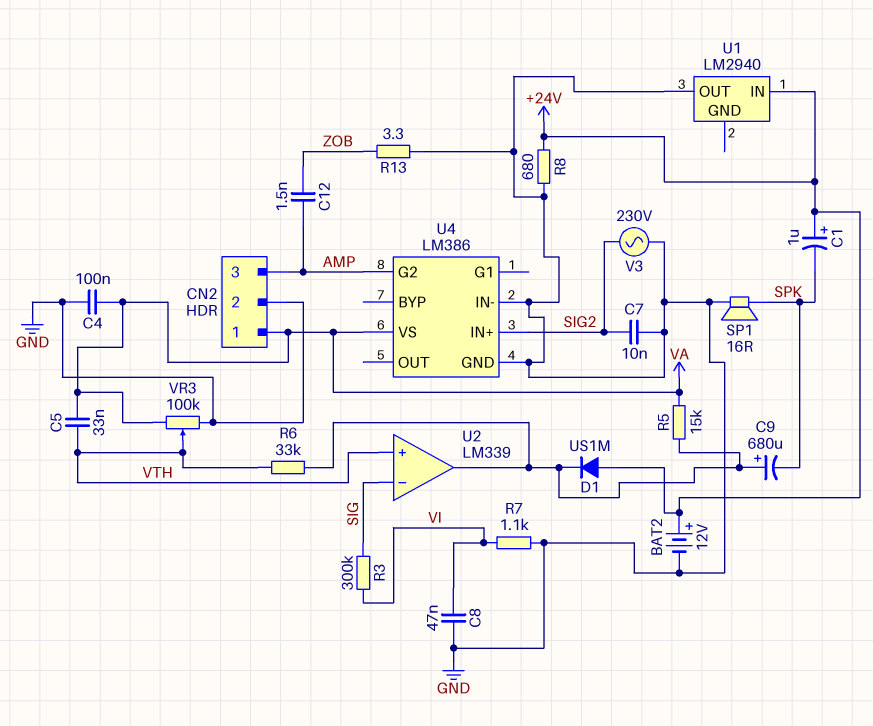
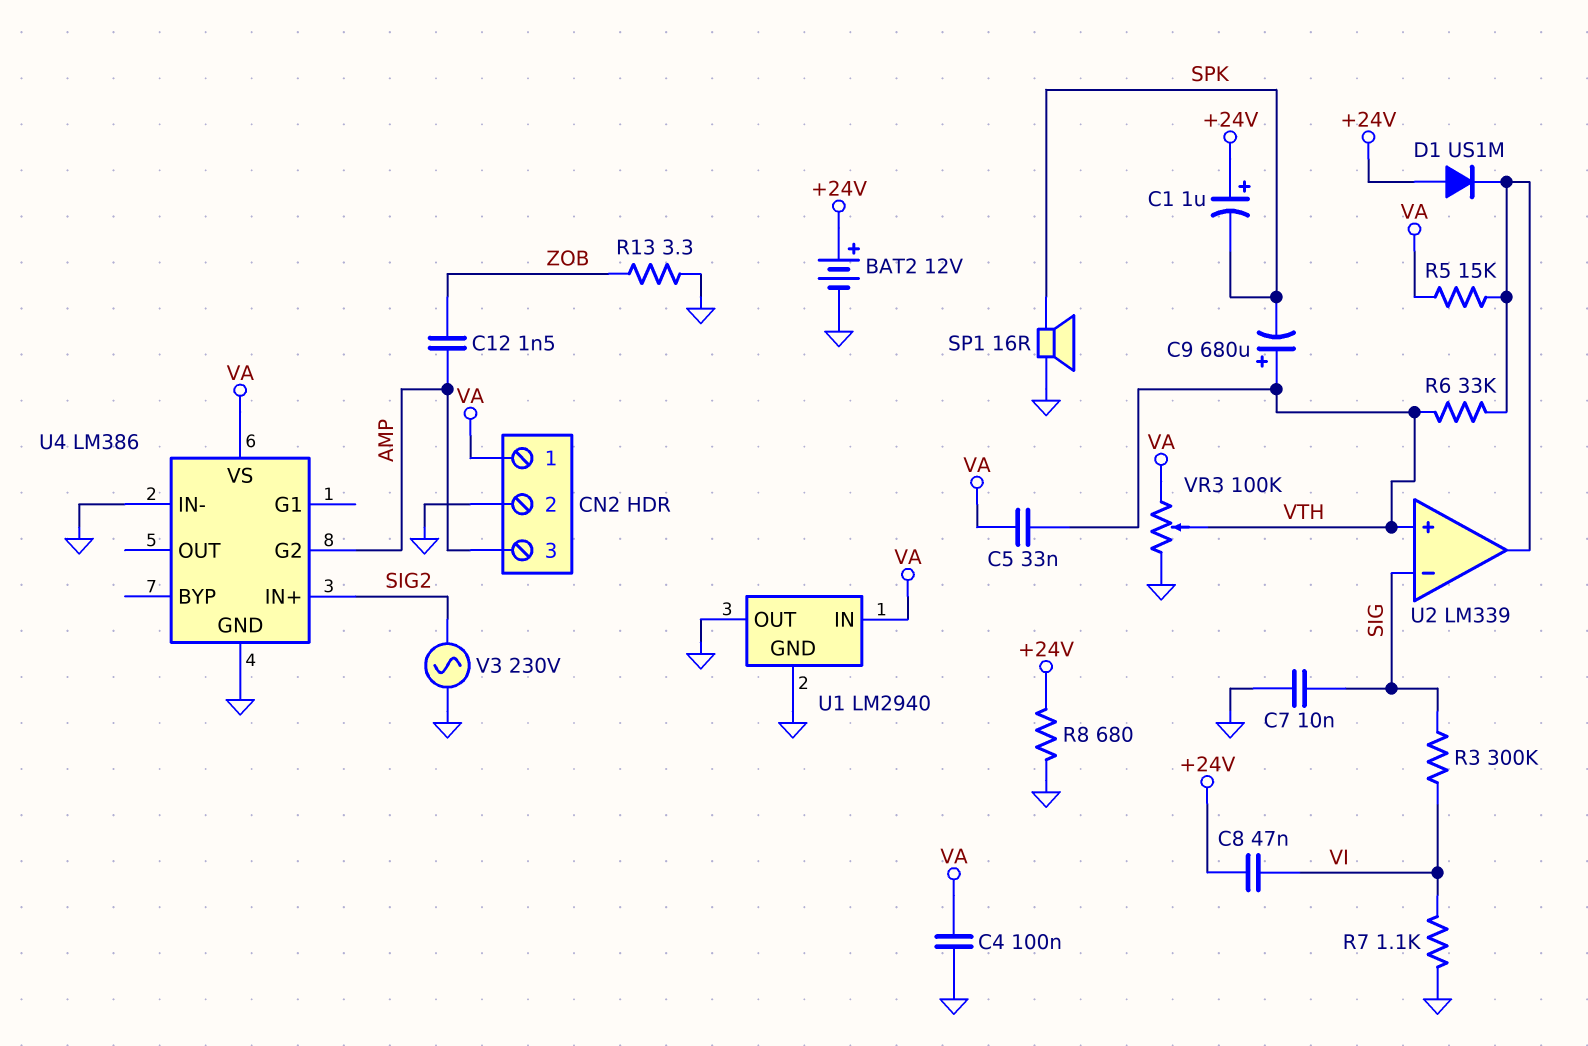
C7: 10nF (GND, SIG2) -> 10nF (GND, SIG)
C8: 47nF (GND, VI) -> 47nF (+24V, VI)
C9: 680uF (plus U2/out, minus SPK) -> 680uF (plus VTH, minus SPK)
U1 pin GND: none -> GND
U1 pin IN: +24V -> VA

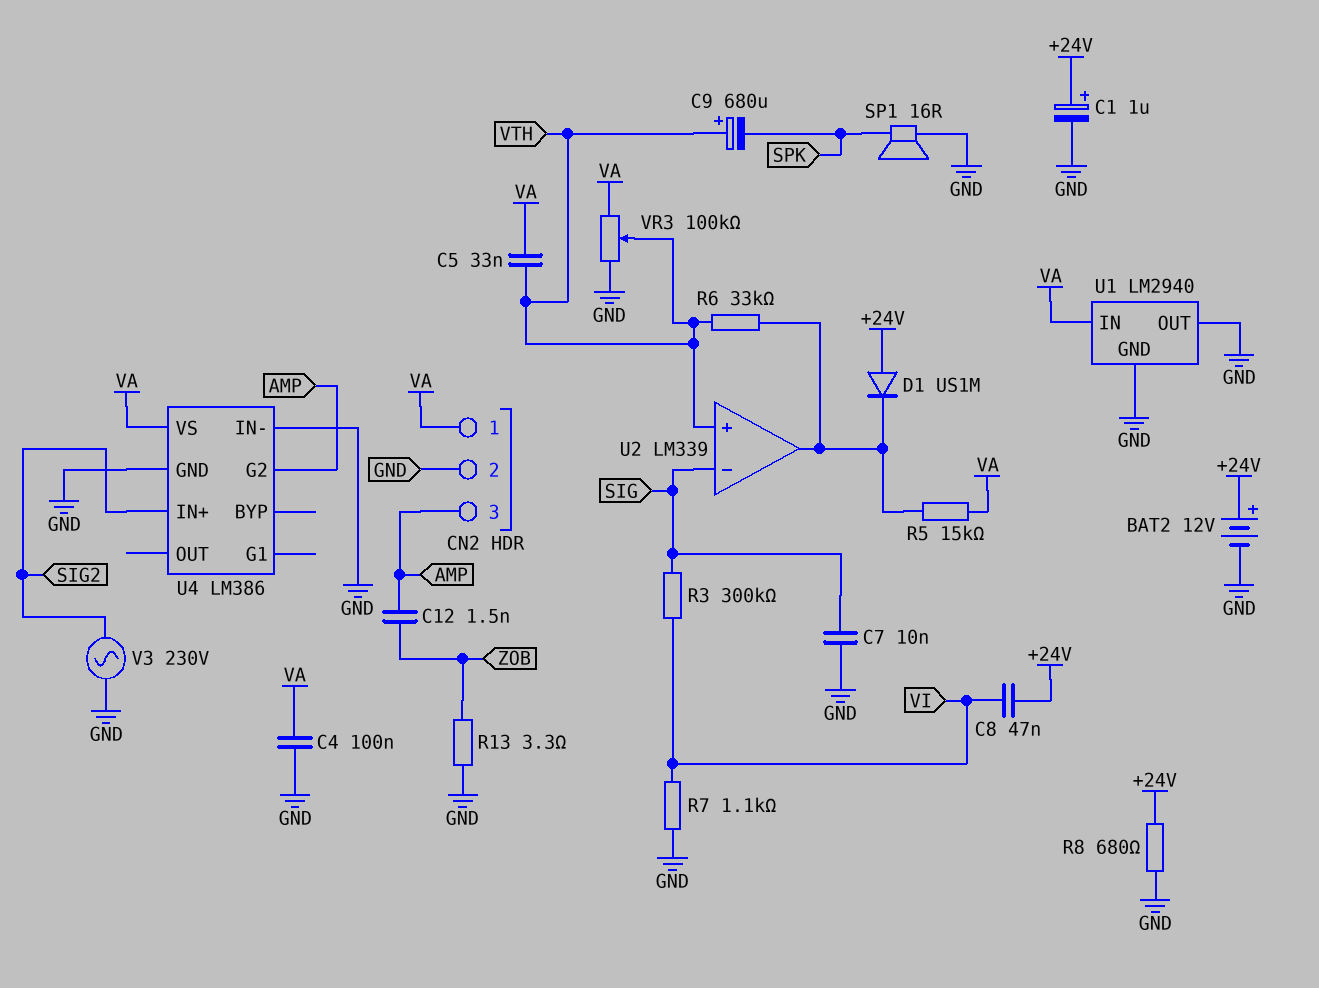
C1: 1uF (plus +24V, minus SPK) -> 1uF (plus +24V, minus GND)

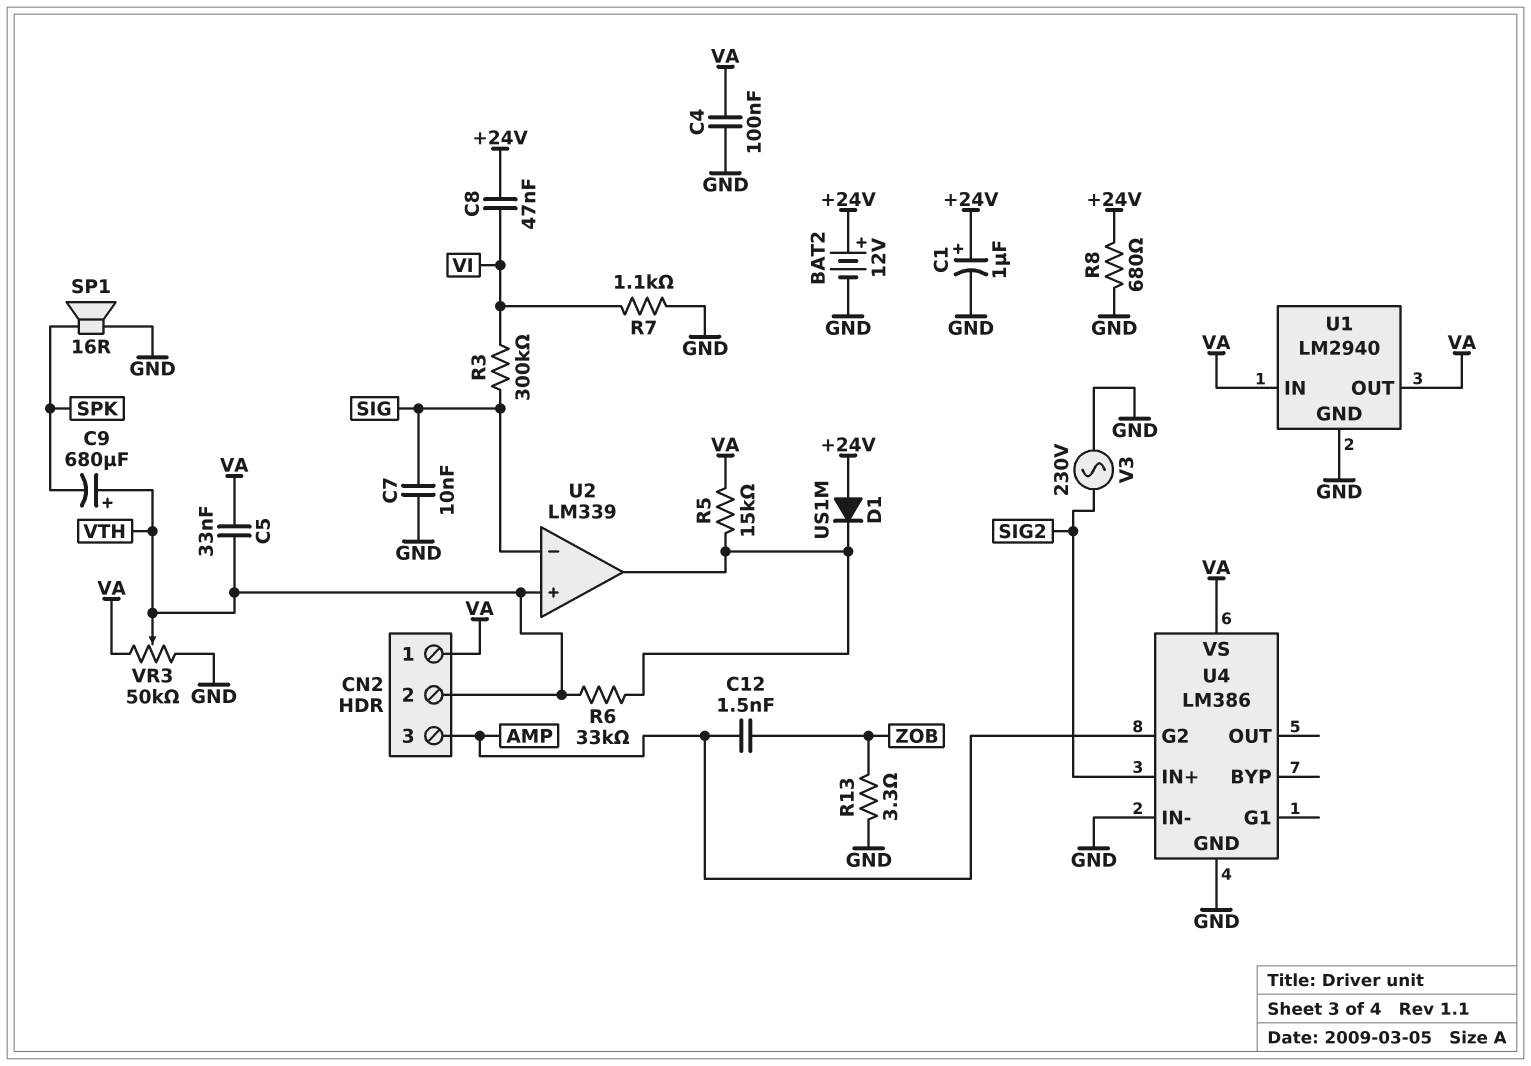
CN2 pin 2: GND -> VTH
U1 pin OUT: GND -> VA
VR3: 100k (GND, VA, wiper VTH) -> 50k (GND, VA, wiper VTH)

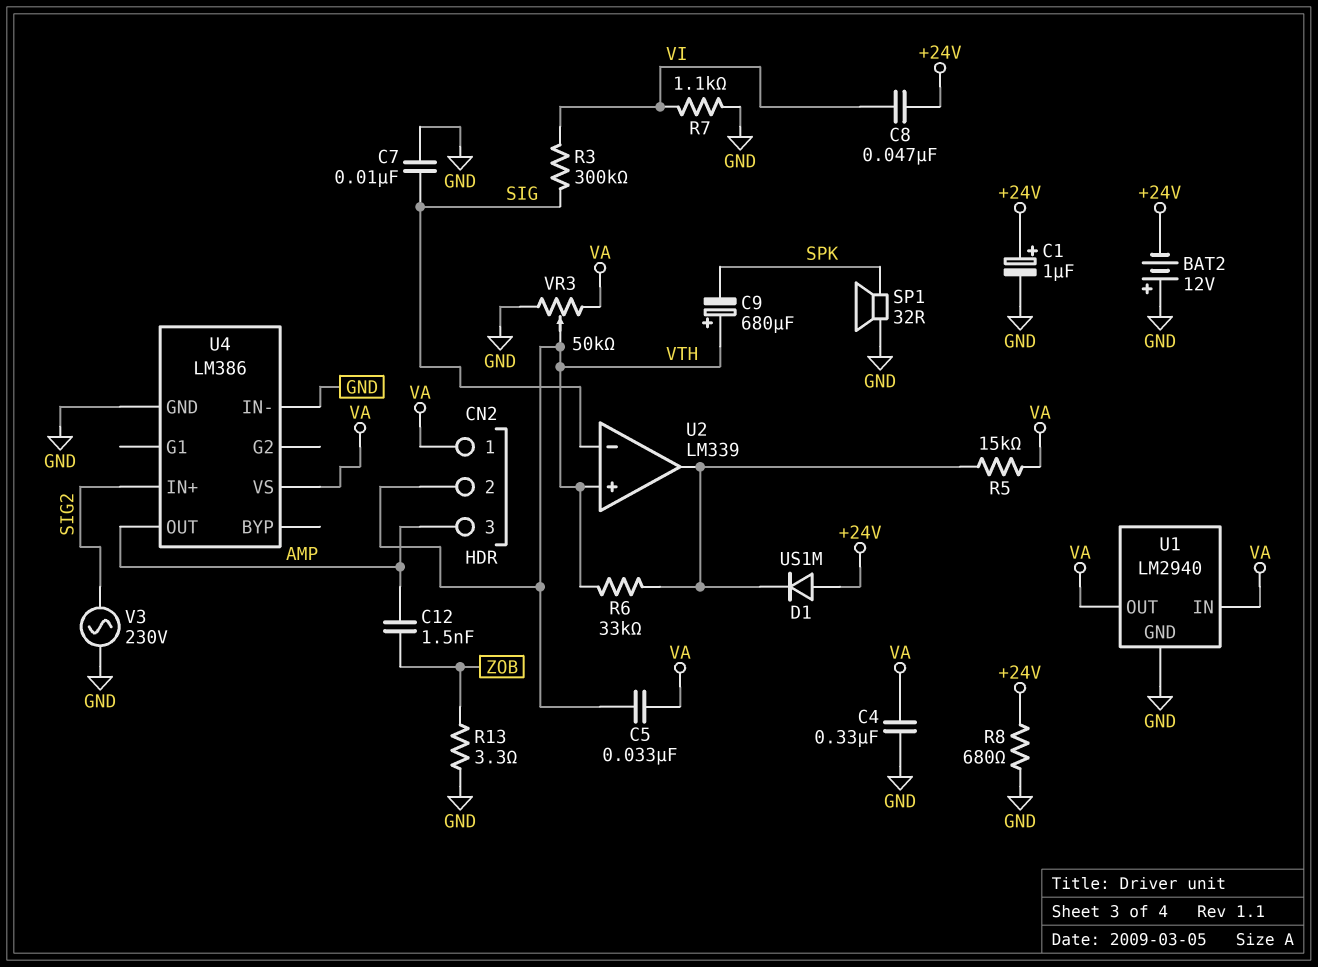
BAT2: 12V (plus +24V, minus GND) -> 12V (plus GND, minus +24V)
C4: 100nF (GND, VA) -> 330nF (GND, VA)
SP1: speaker 16R (GND, SPK) -> speaker 32R (GND, SPK)
U4 pin G2: AMP -> none
U4 pin OUT: none -> AMP

